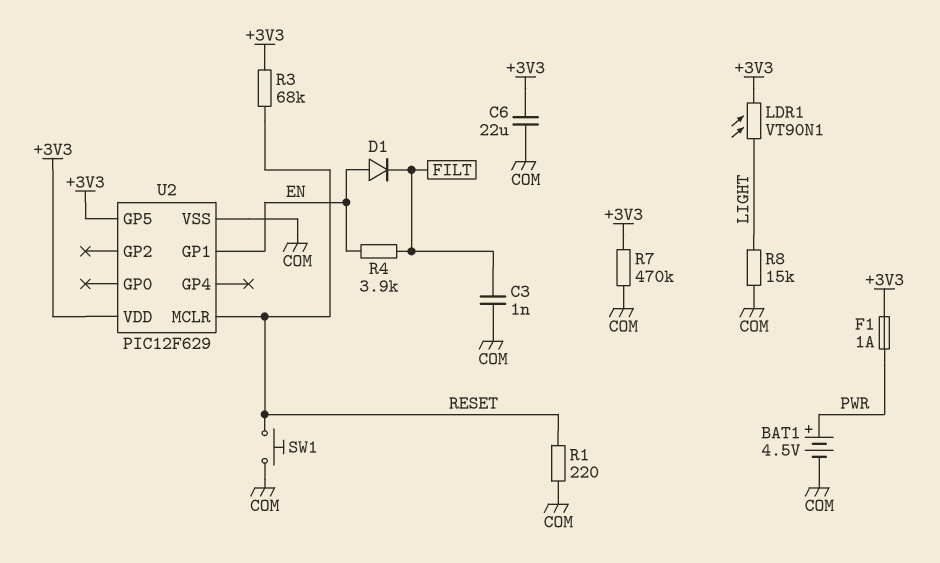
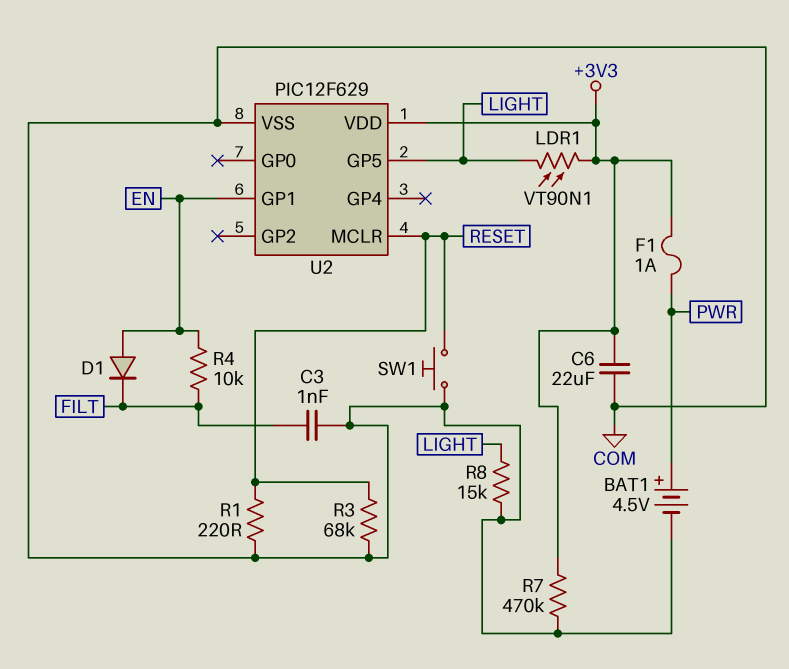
R3: 68k (+3V3, RESET) -> 68k (COM, RESET)
R4: 3.9k (EN, FILT) -> 10k (EN, FILT)
U2 pin GP5: +3V3 -> LIGHT

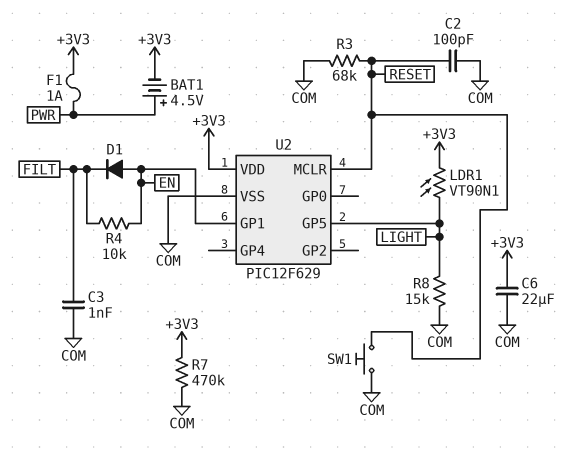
BAT1: 4.5V (plus PWR, minus COM) -> 4.5V (plus PWR, minus +3V3)
C2: none -> 100pF (COM, RESET)
R1: 220 (COM, RESET) -> none

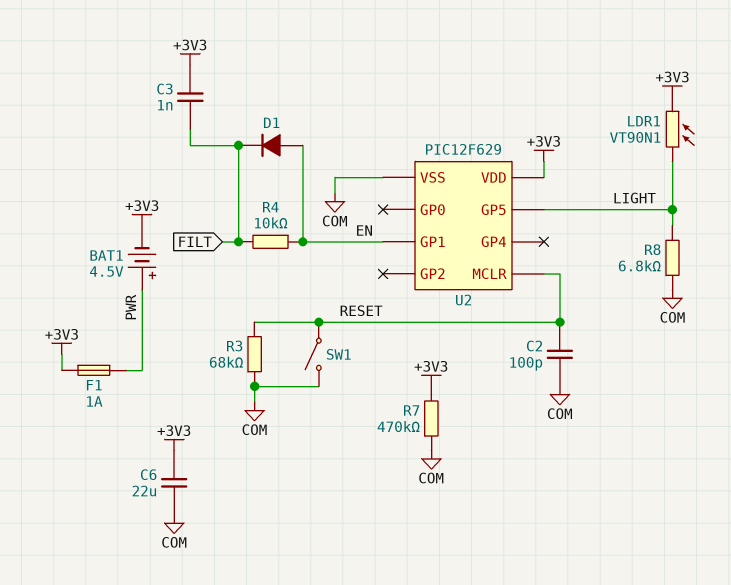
C3: 1nF (COM, FILT) -> 1nF (+3V3, FILT)
R8: 15k (COM, LIGHT) -> 6.8k (COM, LIGHT)
SW1: button (COM, RESET) -> switch (COM, RESET)

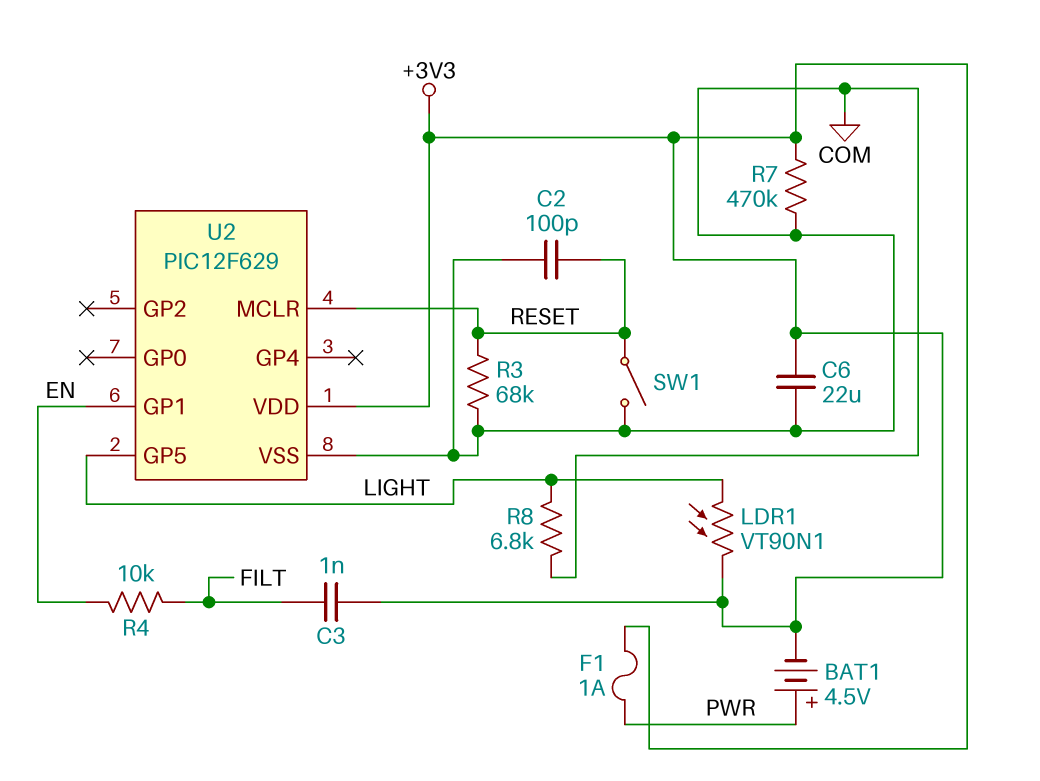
D1: diode (A EN, K FILT) -> none

